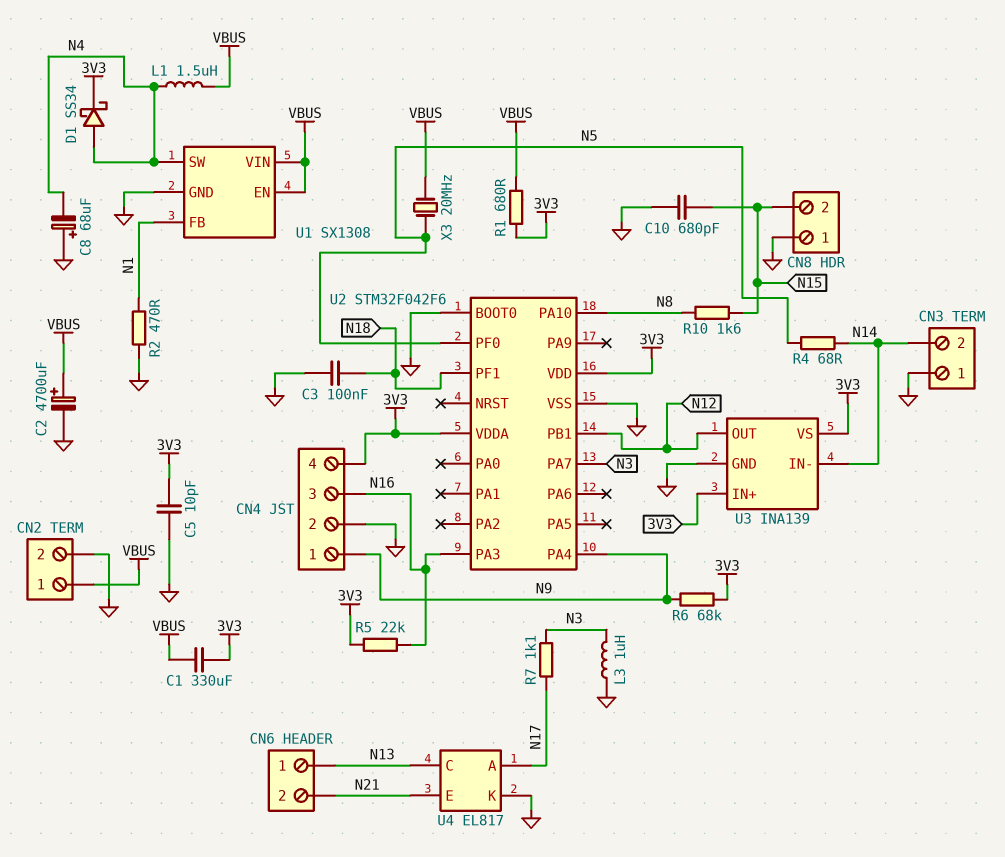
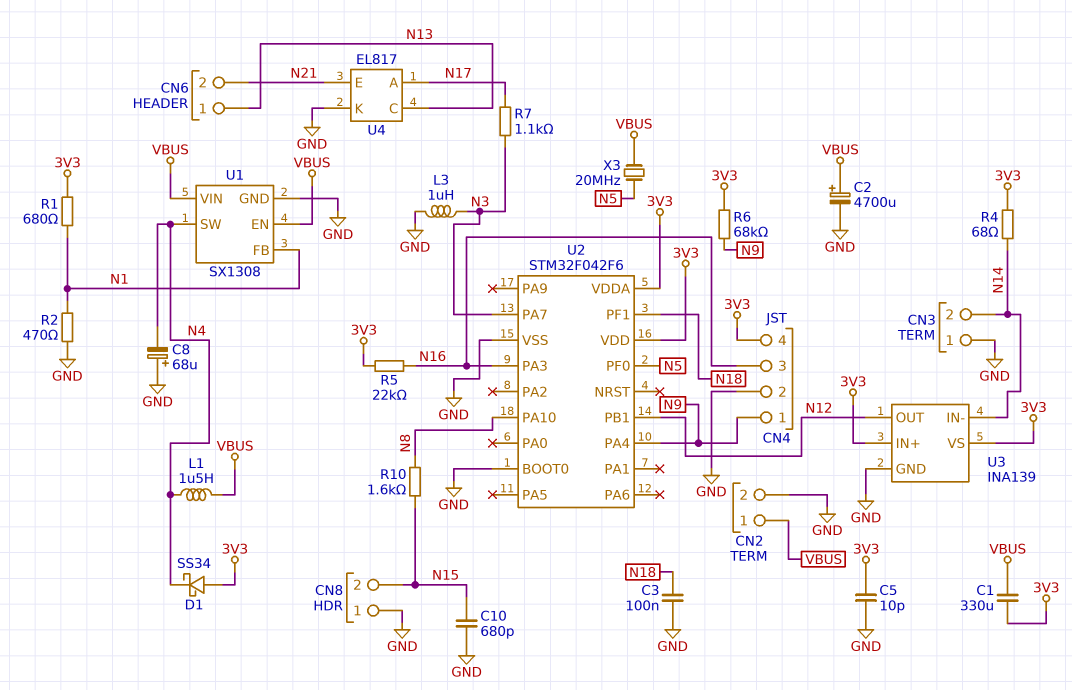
D1: schottky SS34 (A N4, K 3V3) -> schottky SS34 (A 3V3, K N4)
R1: 680 (3V3, VBUS) -> 680 (3V3, N1)
R4: 68 (N5, N14) -> 68 (3V3, N14)

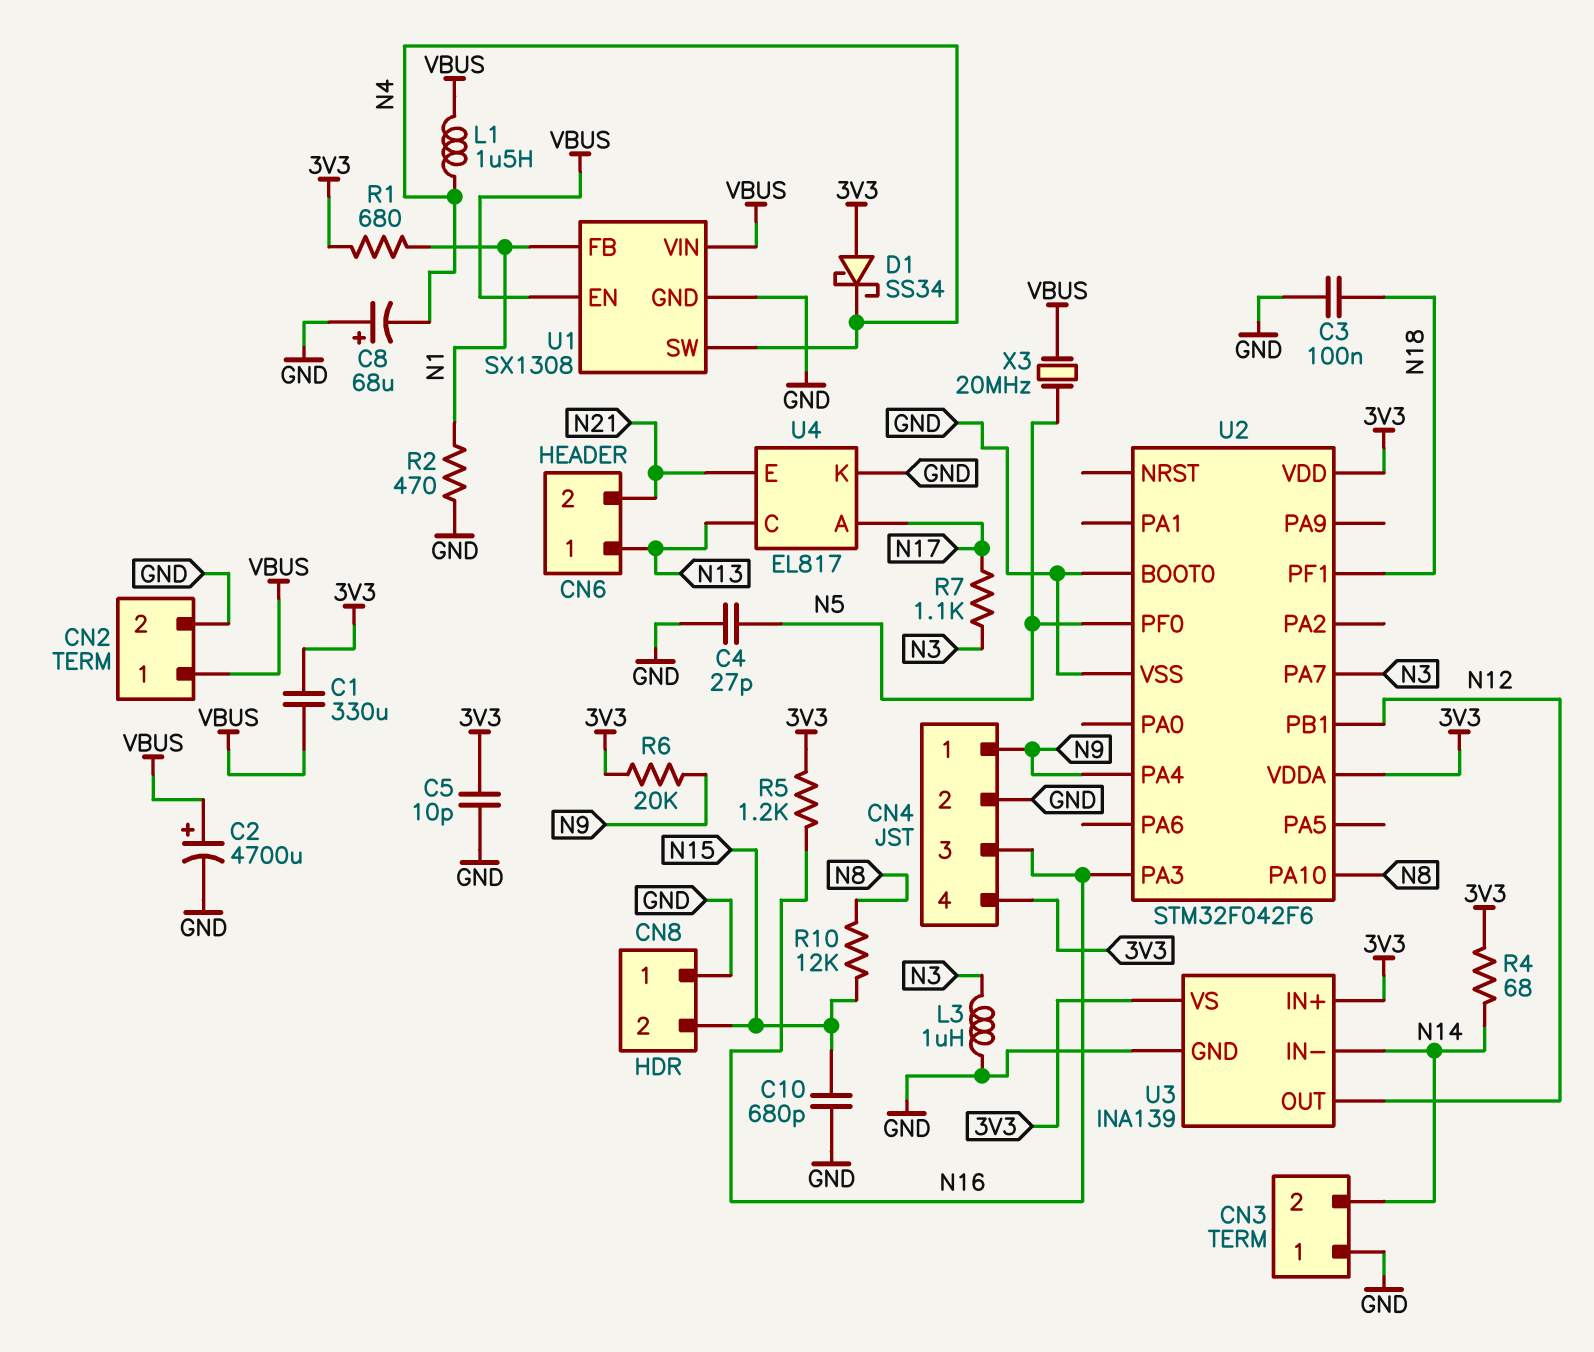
C4: none -> 27pF (GND, N5)
R5: 22k (3V3, N16) -> 1.2k (3V3, N16)
R6: 68k (3V3, N9) -> 20k (3V3, N9)
R10: 1.6k (N8, N15) -> 12k (N8, N15)

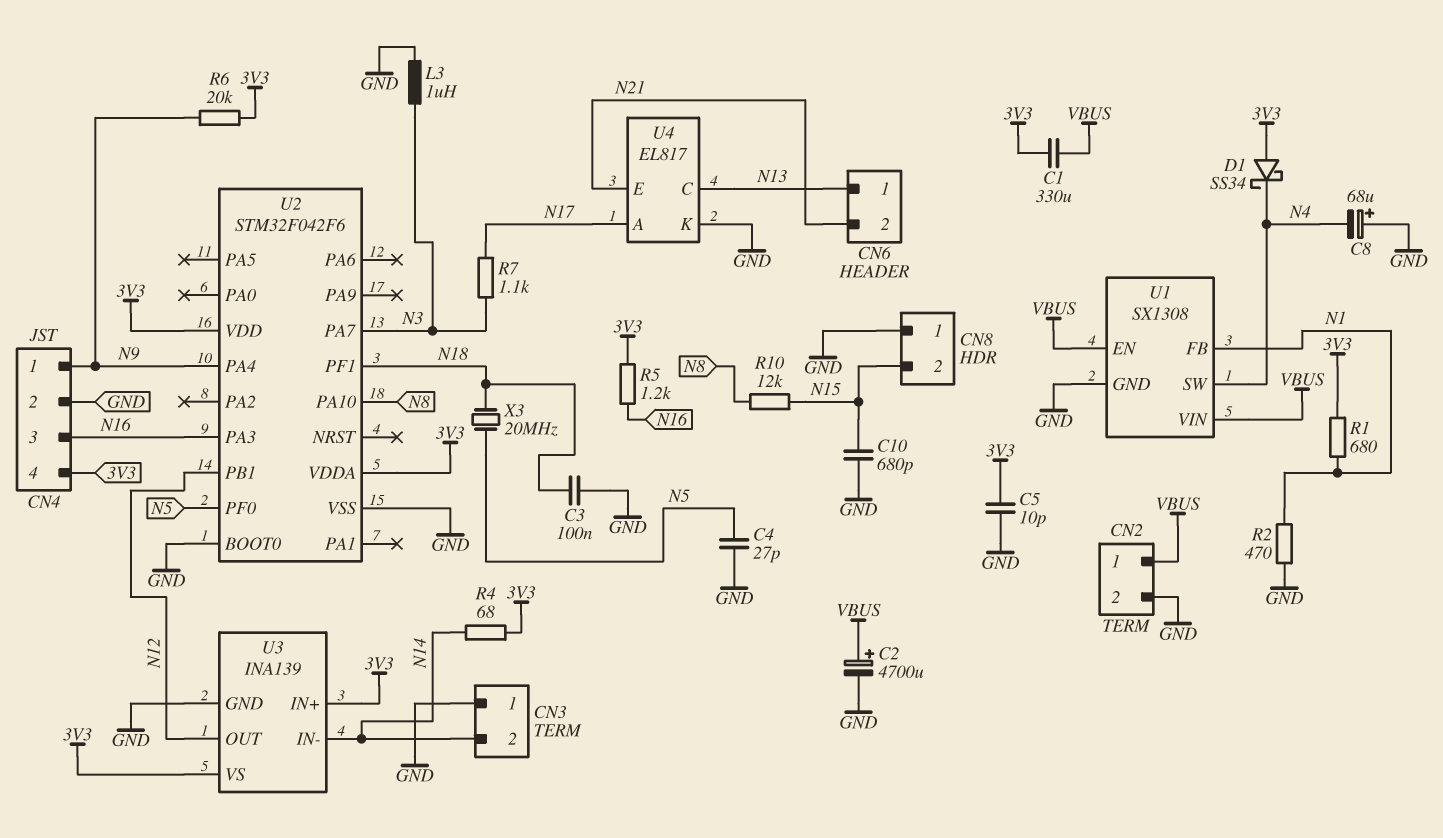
L1: 1.5uH (N4, VBUS) -> none
X3: 20MHz (N5, VBUS) -> 20MHz (N5, N18)

